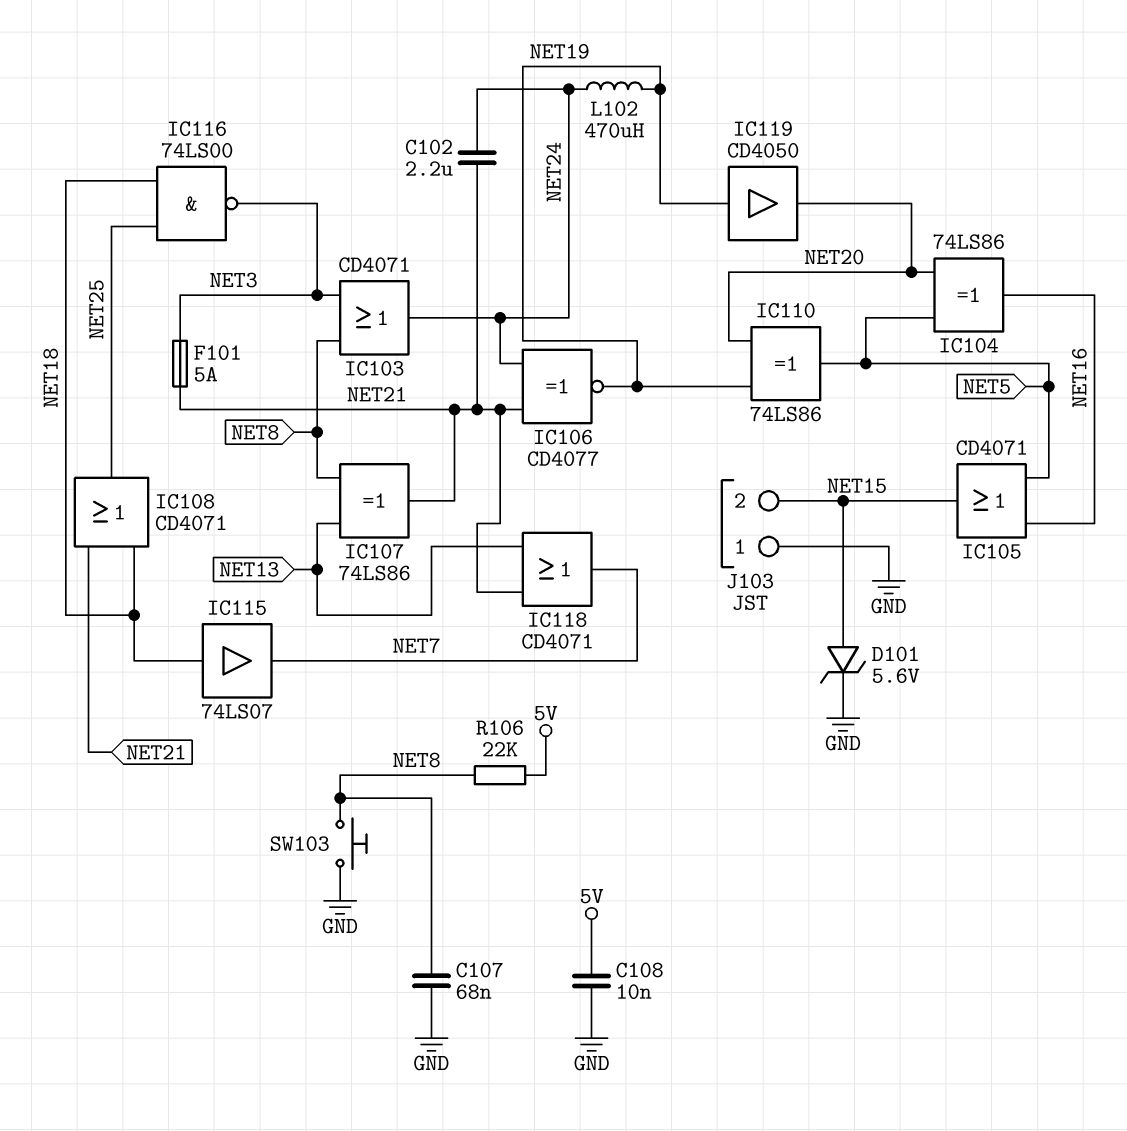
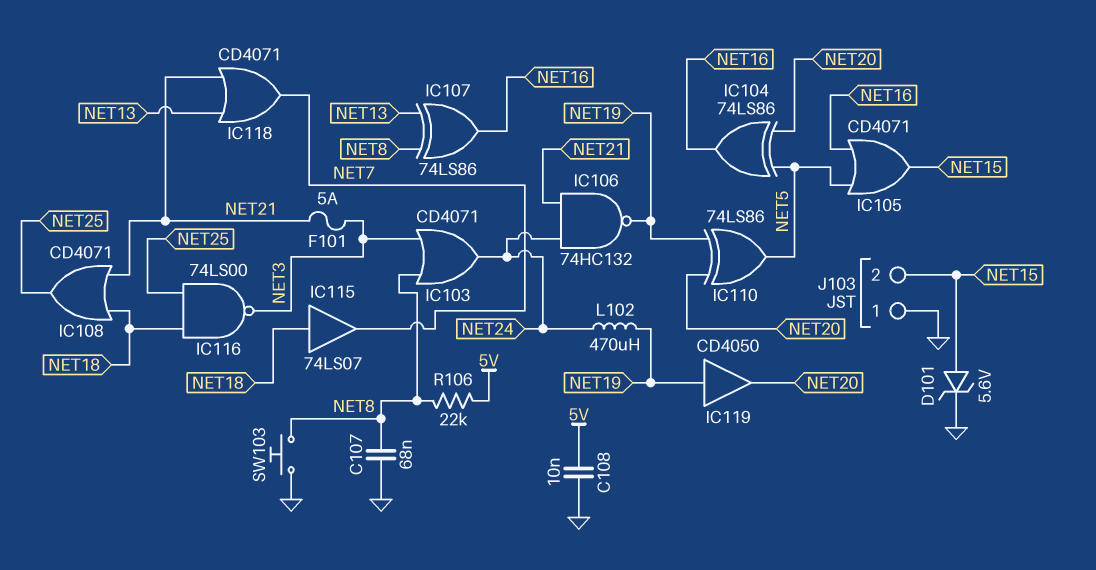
C102: 2.2uF (NET21, NET24) -> none
IC106: XNOR CD4077 (in NET21, in NET24, out NET19) -> NAND 74HC132 (in NET21, in NET24, out NET19)
IC107: XOR 74LS86 (in NET8, in NET13, out NET21) -> XOR 74LS86 (in NET8, in NET13, out NET16)

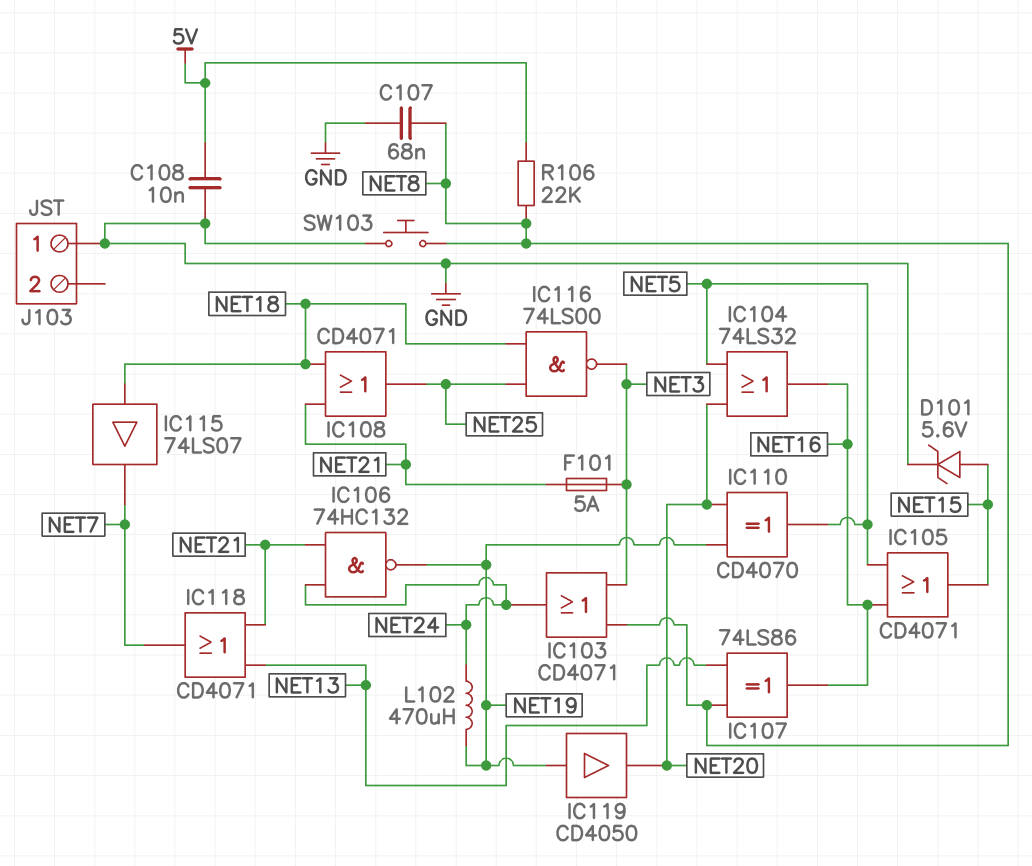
IC104: XOR 74LS86 (in NET5, in NET20, out NET16) -> OR 74LS32 (in NET5, in NET20, out NET16)
IC110: XOR 74LS86 (in NET19, in NET20, out NET5) -> XOR CD4070 (in NET19, in NET20, out NET5)
J103 pin 2: NET15 -> none

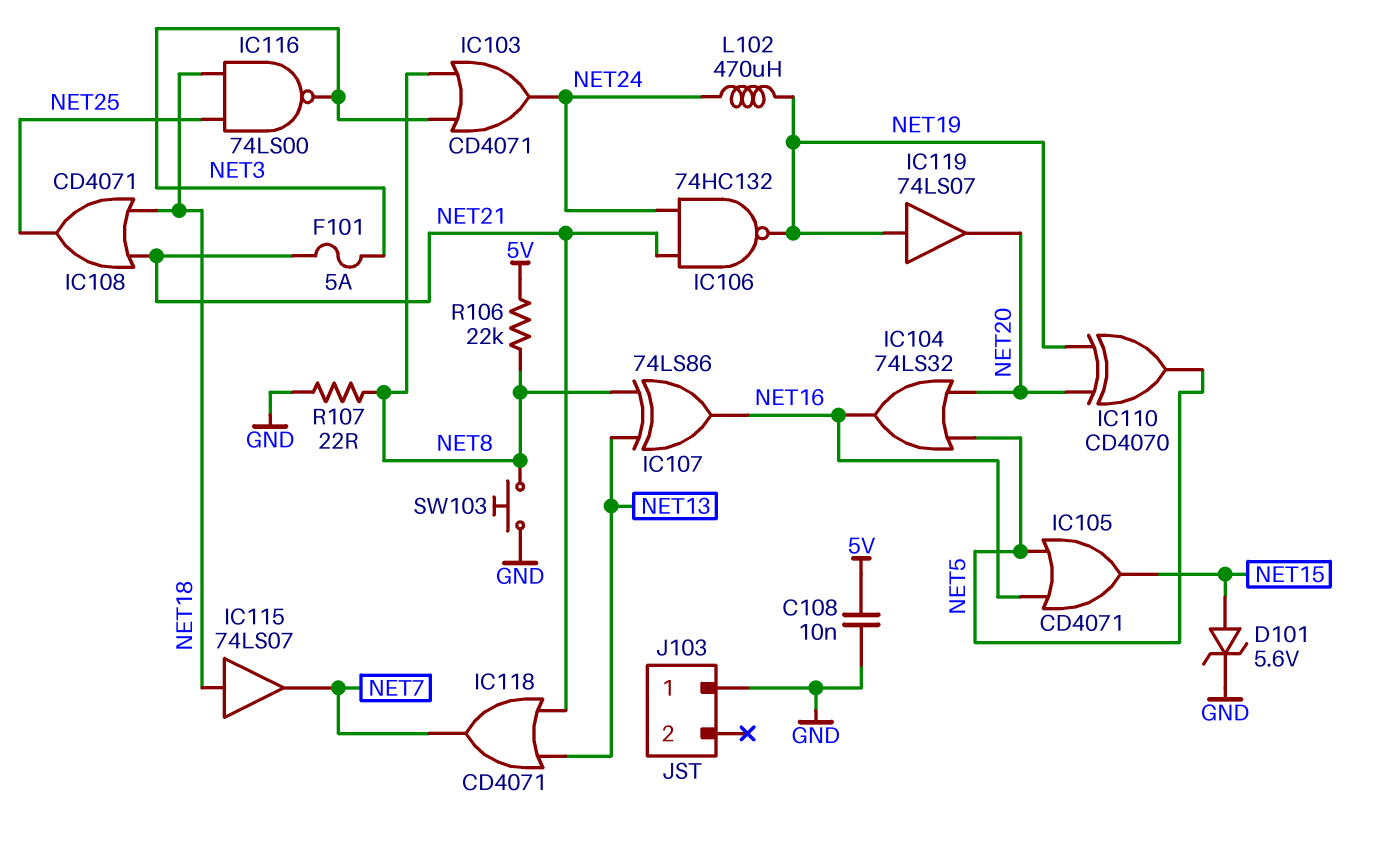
C107: 68nF (GND, NET8) -> none
IC119: buffer CD4050 (in NET19, out NET20) -> buffer 74LS07 (in NET19, out NET20)
R107: none -> 22 (GND, NET8)

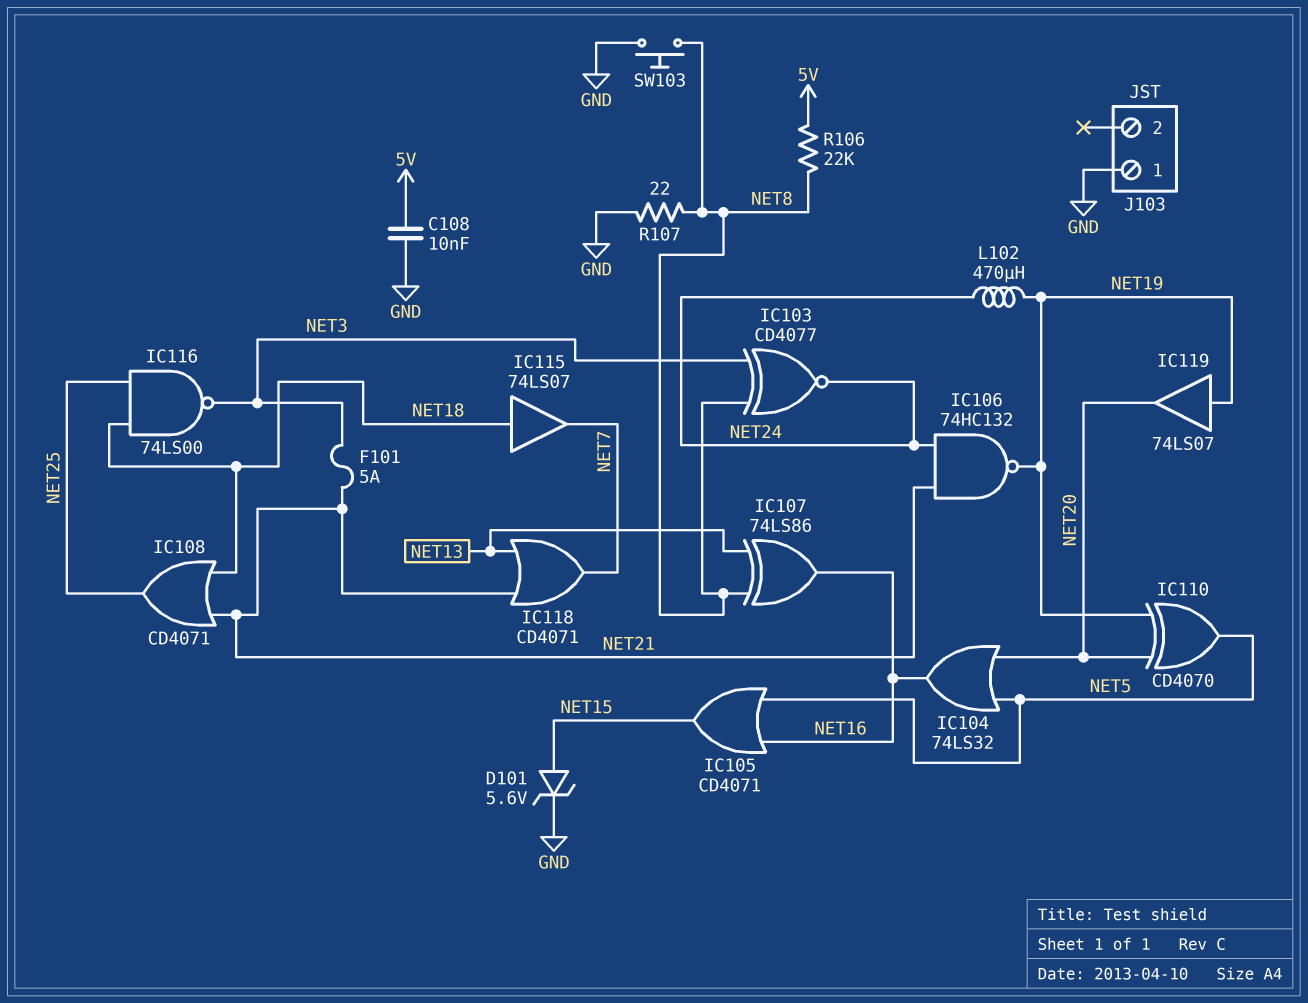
IC103: OR CD4071 (in NET3, in NET8, out NET24) -> XNOR CD4077 (in NET3, in NET8, out NET24)

